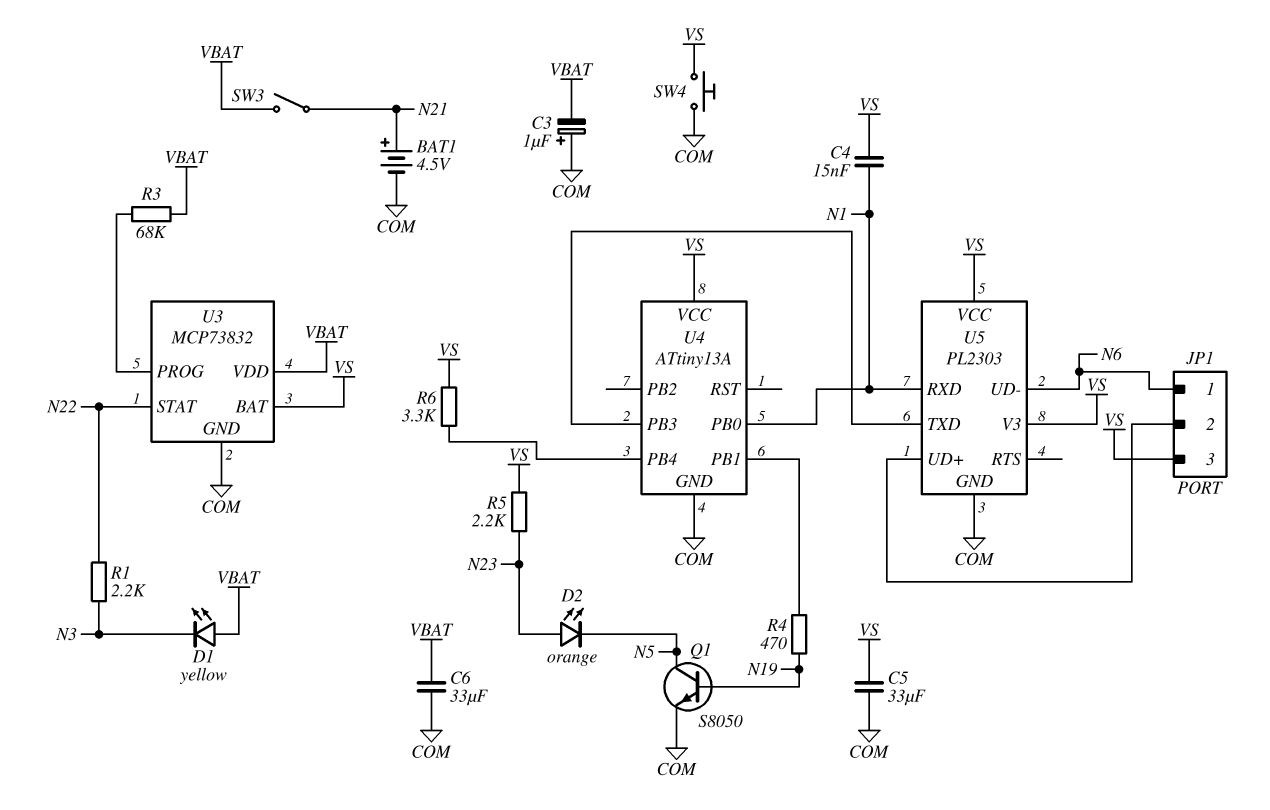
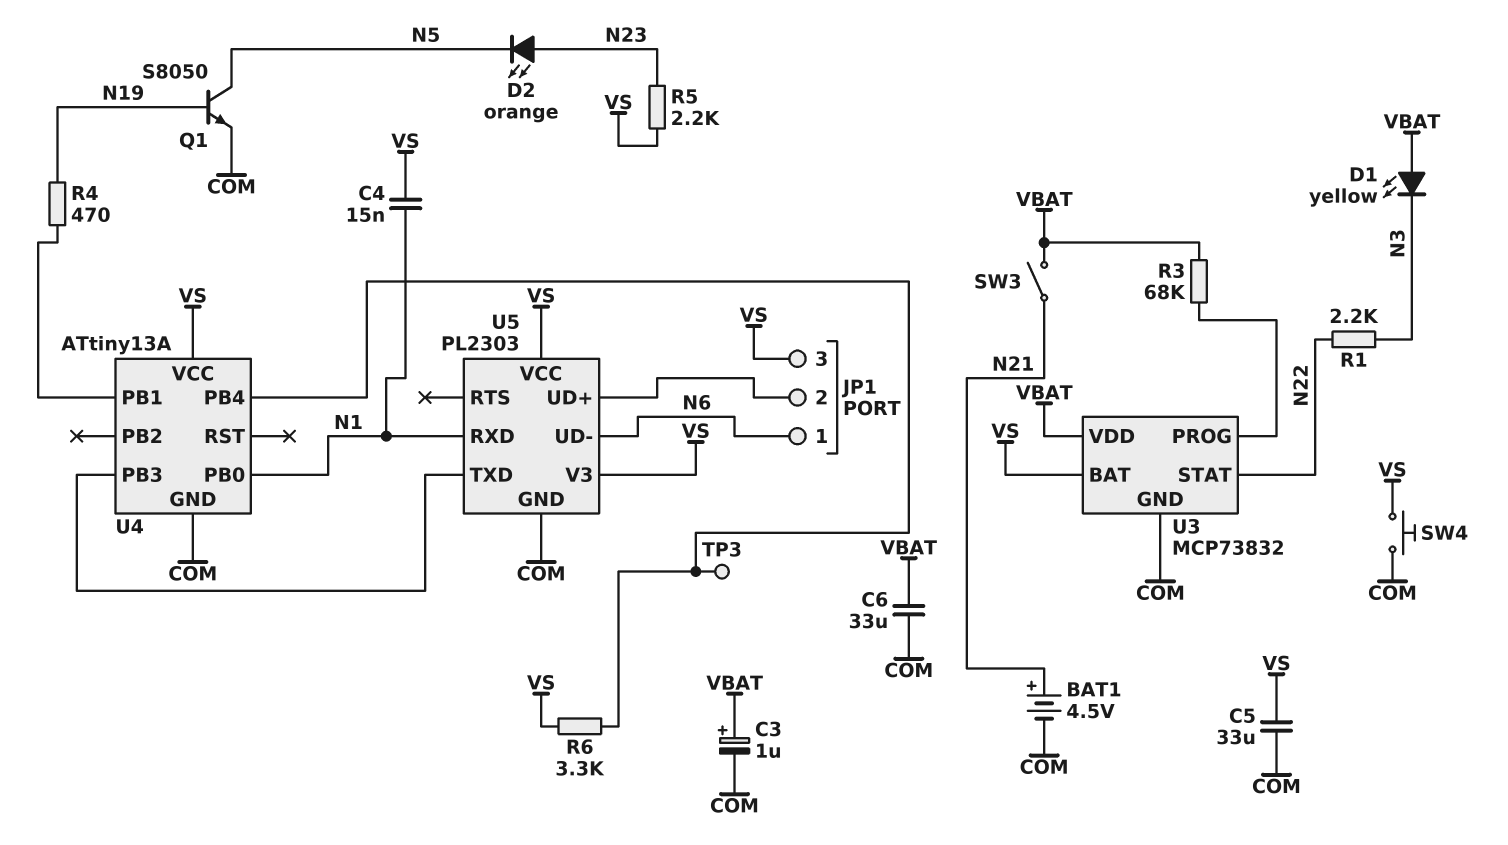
C3: 1uF (plus COM, minus VBAT) -> 1uF (plus VBAT, minus COM)
TP3: none -> test point (U4/PB4)

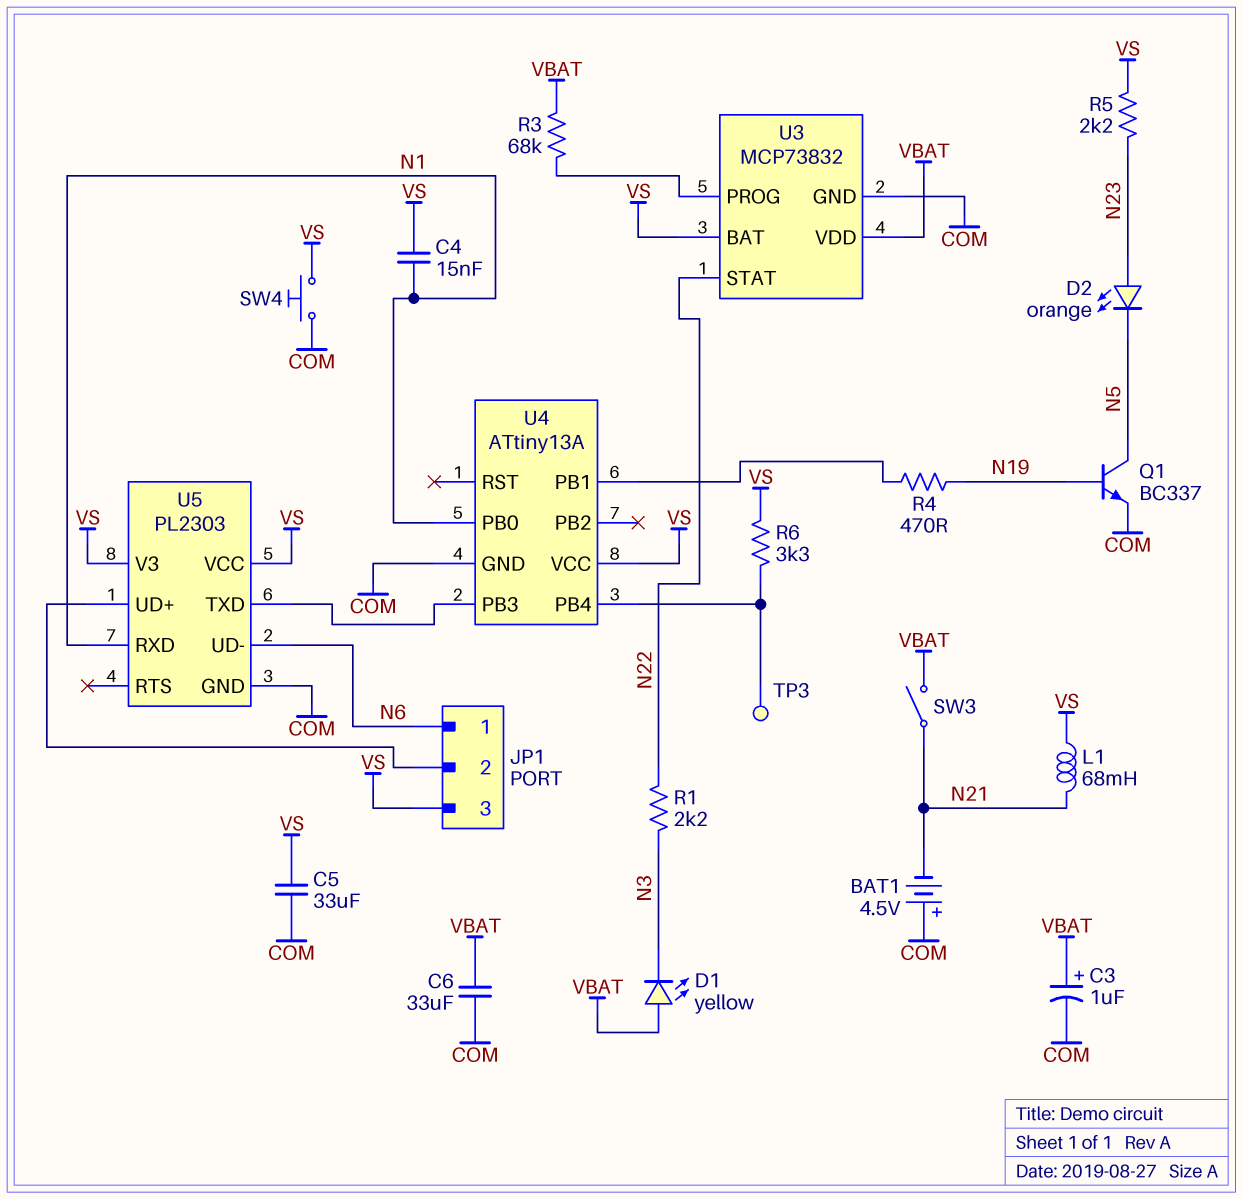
BAT1: 4.5V (plus N21, minus COM) -> 4.5V (plus COM, minus N21)
L1: none -> 68mH (N21, VS)
Q1: NPN S8050 (B N19, C N5, E COM) -> NPN BC337 (B N19, C N5, E COM)

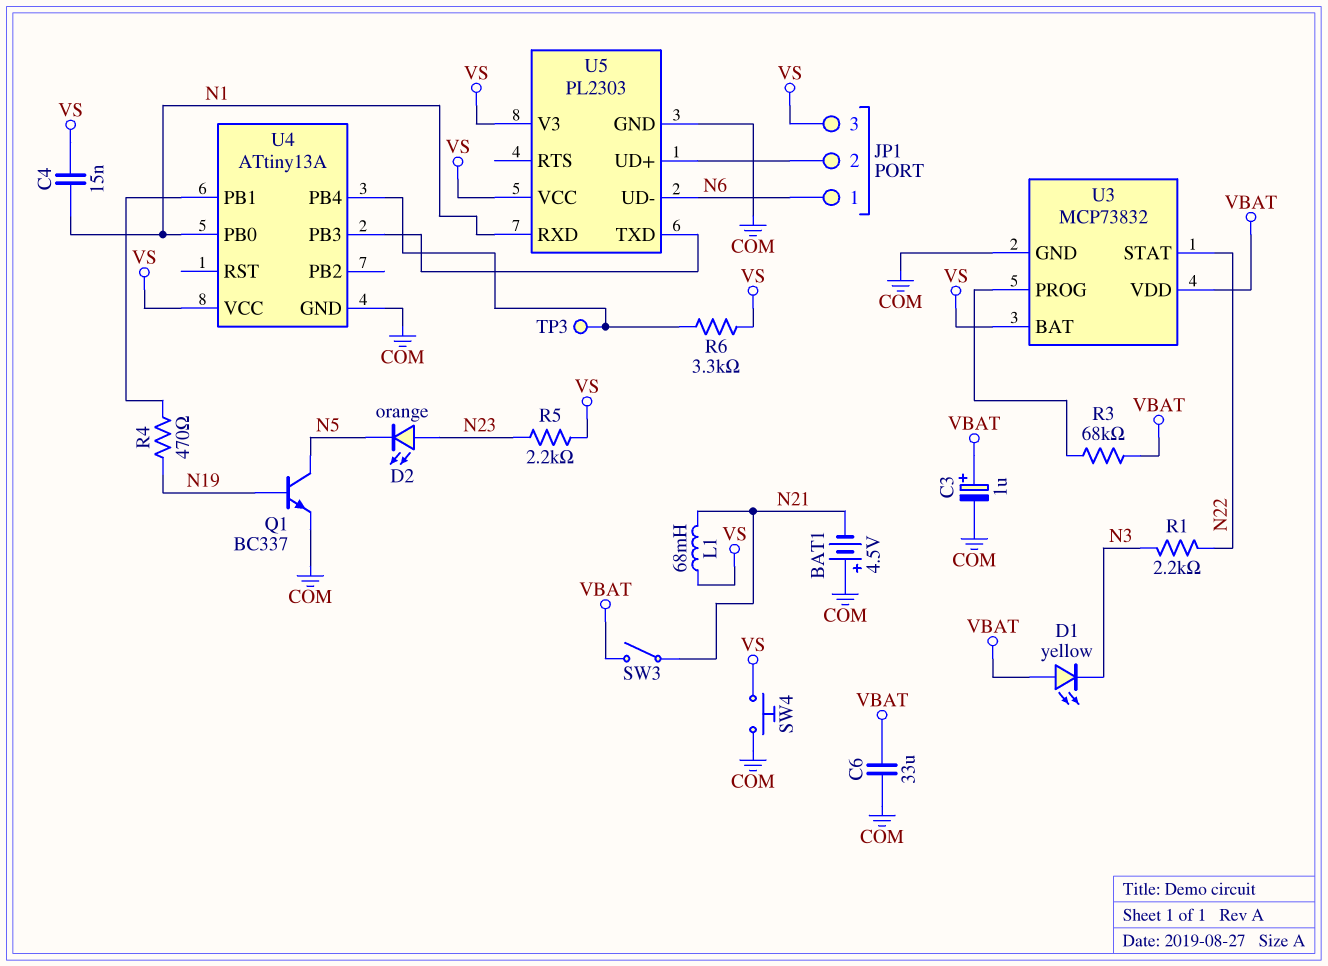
C5: 33uF (COM, VS) -> none

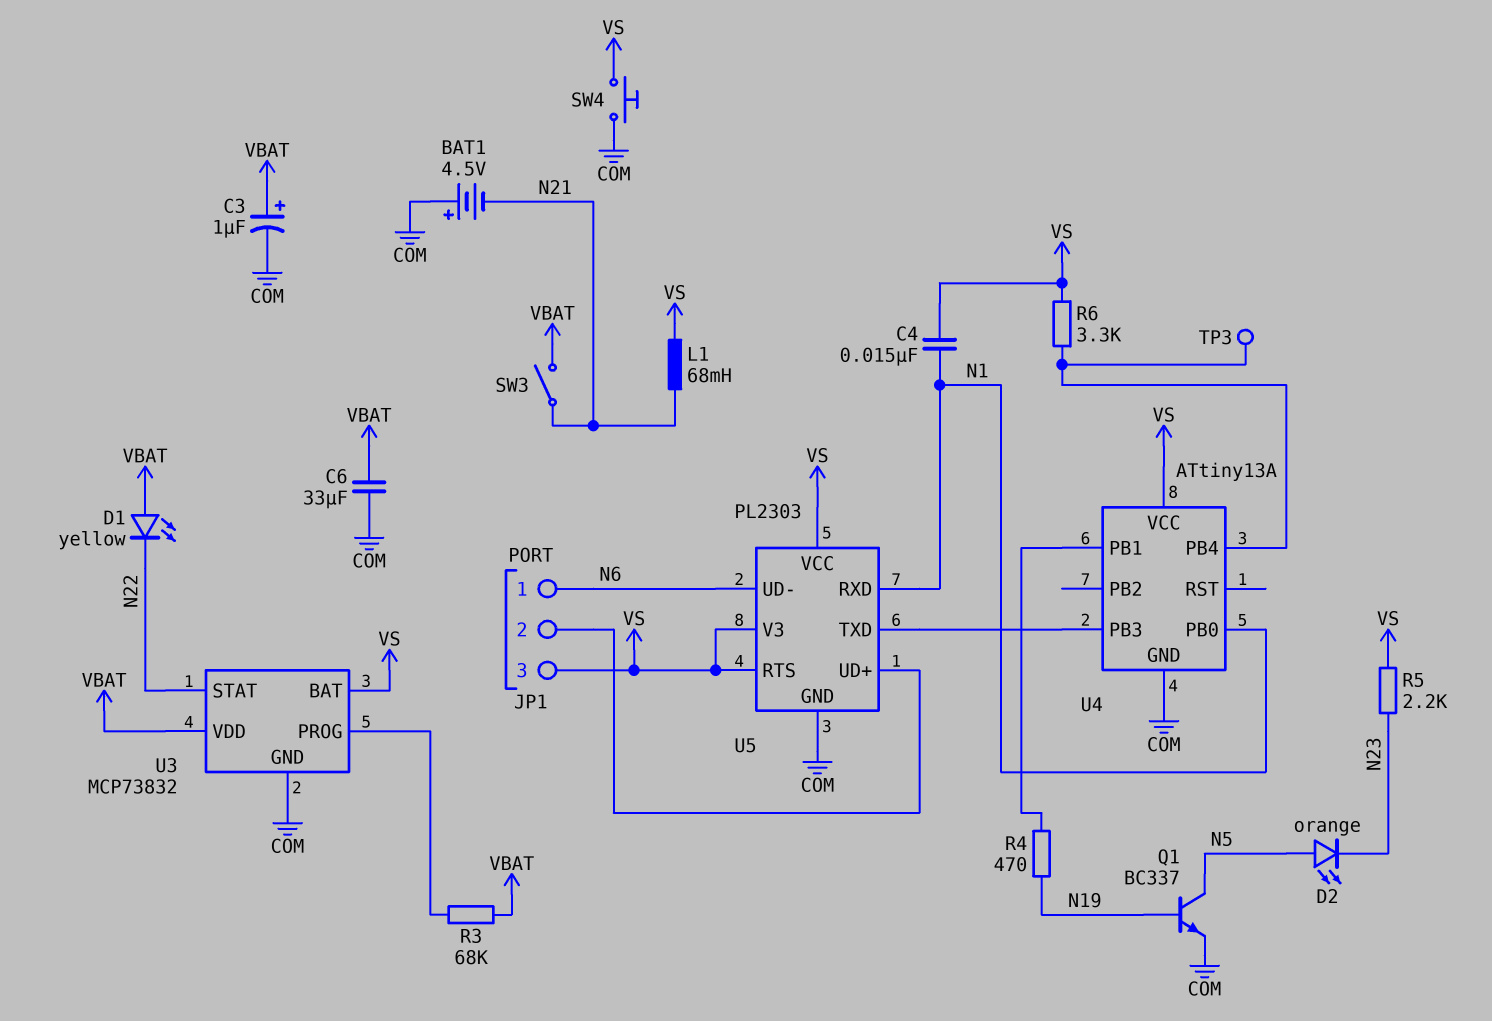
D1: LED yellow (A VBAT, K N3) -> LED yellow (A VBAT, K N22)
D2: LED orange (A N23, K N5) -> LED orange (A N5, K N23)
R1: 2.2k (N3, N22) -> none
U5 pin RTS: none -> VS

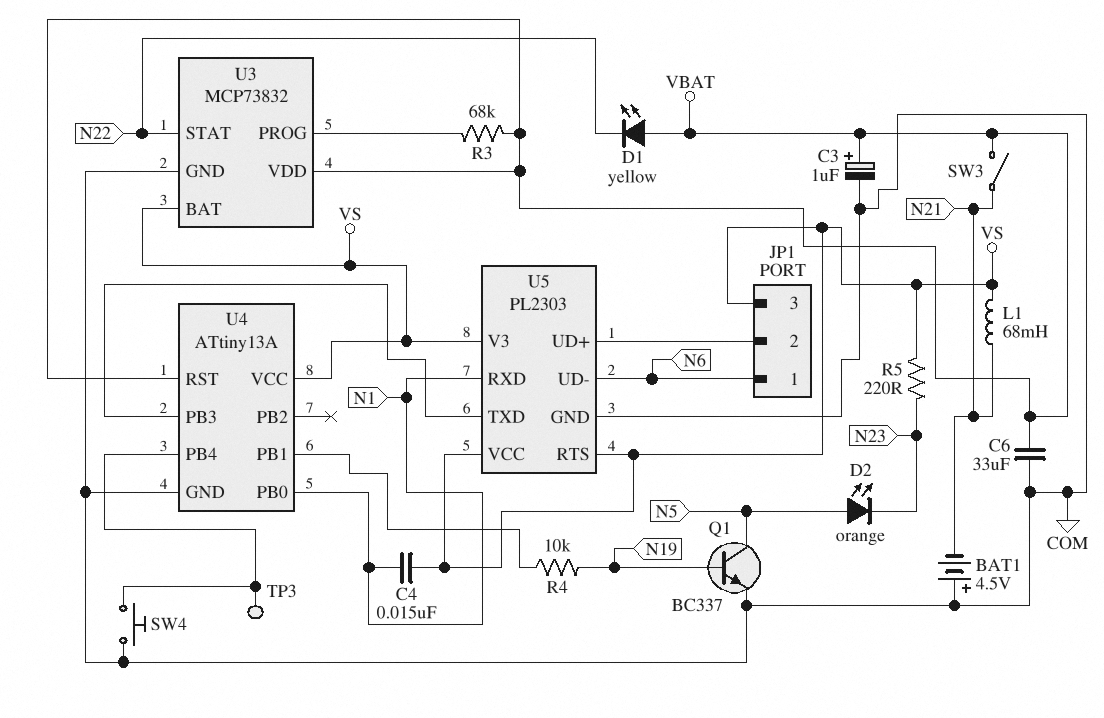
R4: 470 (N19, U4/PB1) -> 10k (N19, U4/PB1)
R5: 2.2k (N23, VS) -> 220 (N23, VS)
R6: 3.3k (U4/PB4, VS) -> none
SW4: button (COM, VS) -> button (COM, U4/PB4)
U4 pin RST: none -> VBAT

